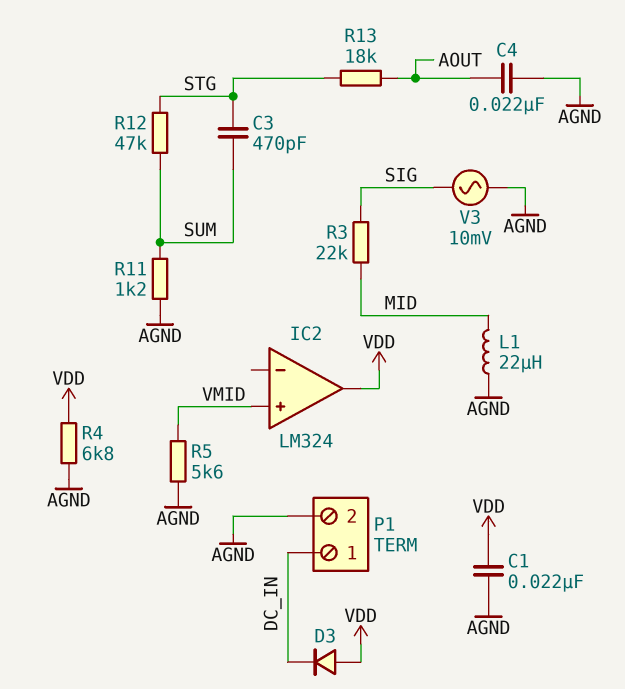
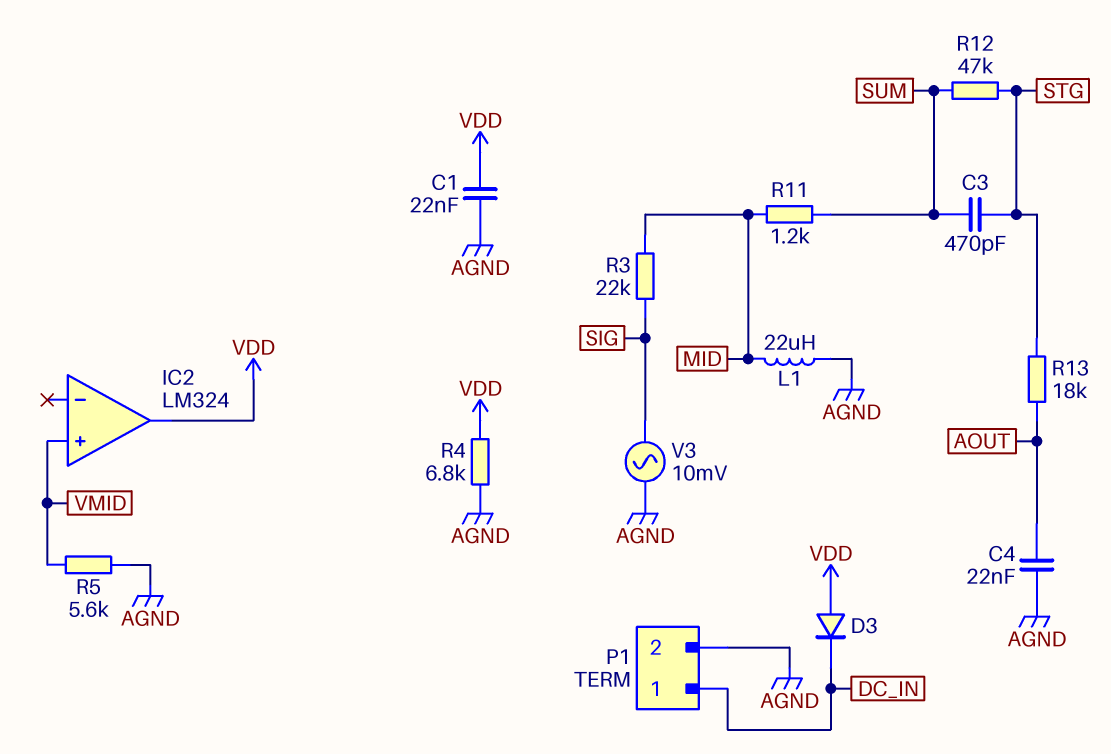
R11: 1.2k (AGND, SUM) -> 1.2k (MID, SUM)

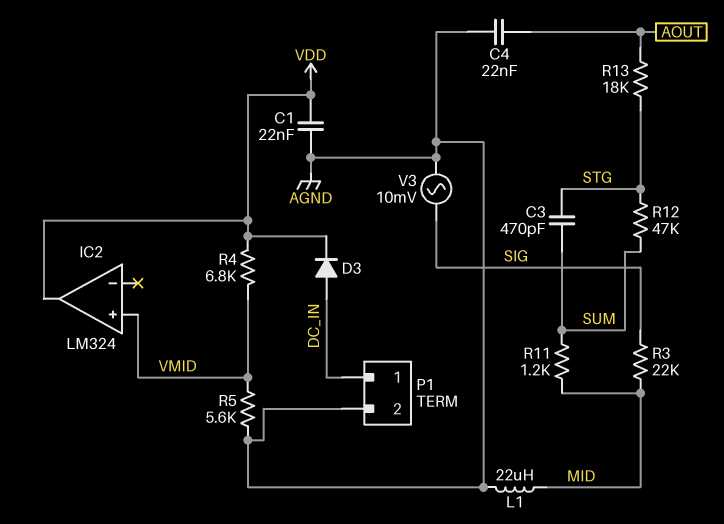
D3: diode (A VDD, K DC_IN) -> diode (A DC_IN, K VDD)
R4: 6.8k (AGND, VDD) -> 6.8k (VDD, VMID)

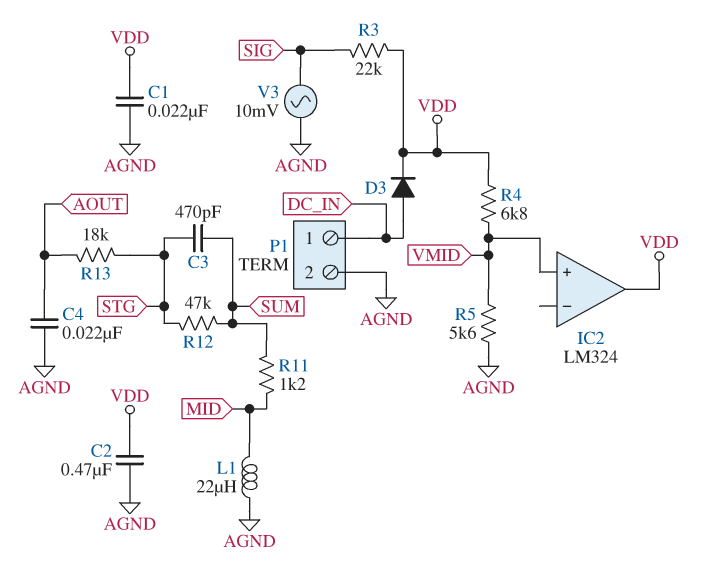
C2: none -> 470nF (AGND, VDD)
R3: 22k (MID, SIG) -> 22k (SIG, VDD)

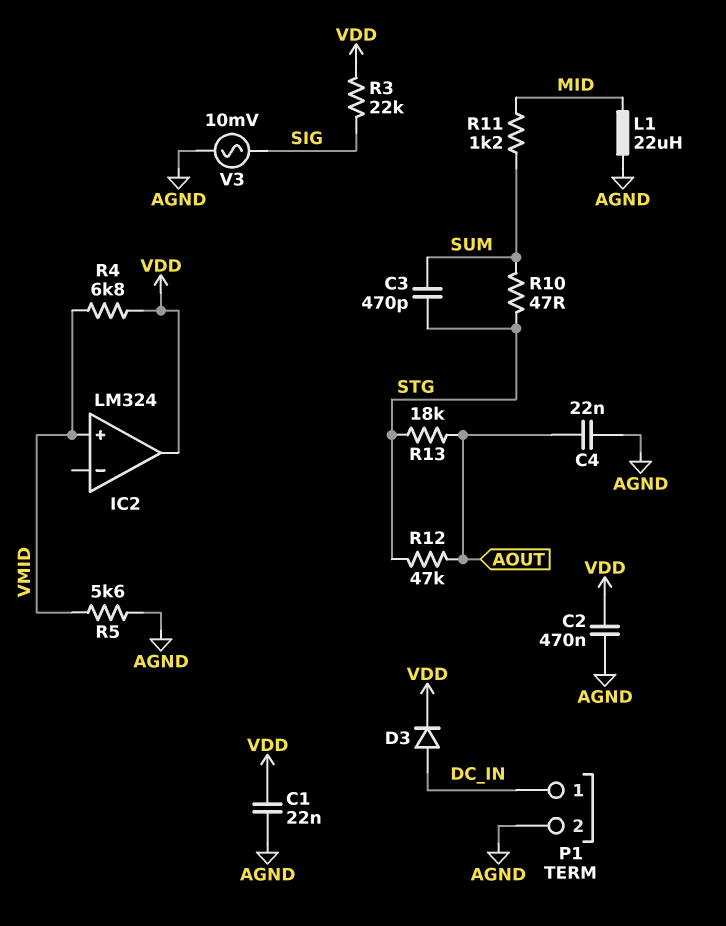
R10: none -> 47 (STG, SUM)
R12: 47k (STG, SUM) -> 47k (AOUT, STG)

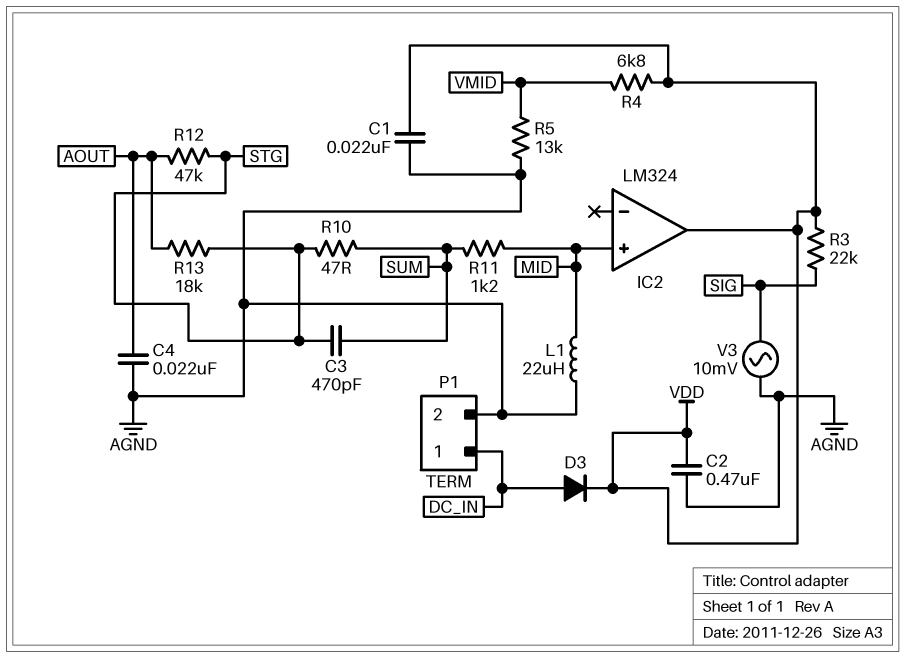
IC2 pin in+: VMID -> MID
R5: 5.6k (AGND, VMID) -> 13k (AGND, VMID)

